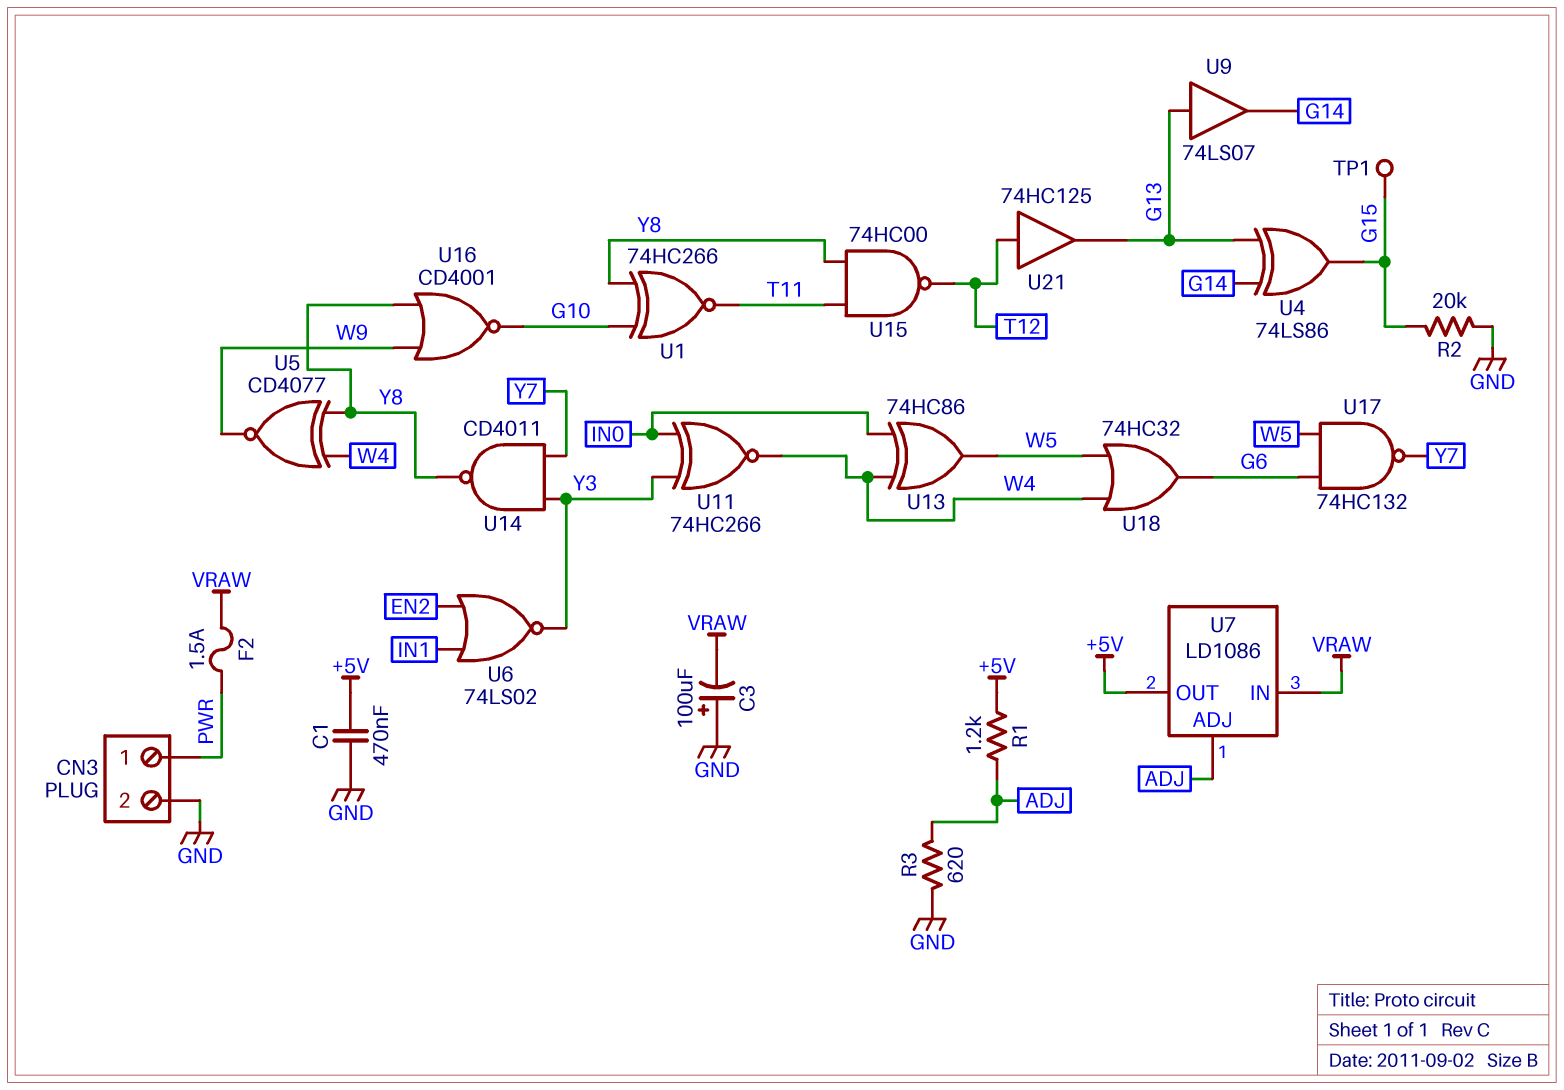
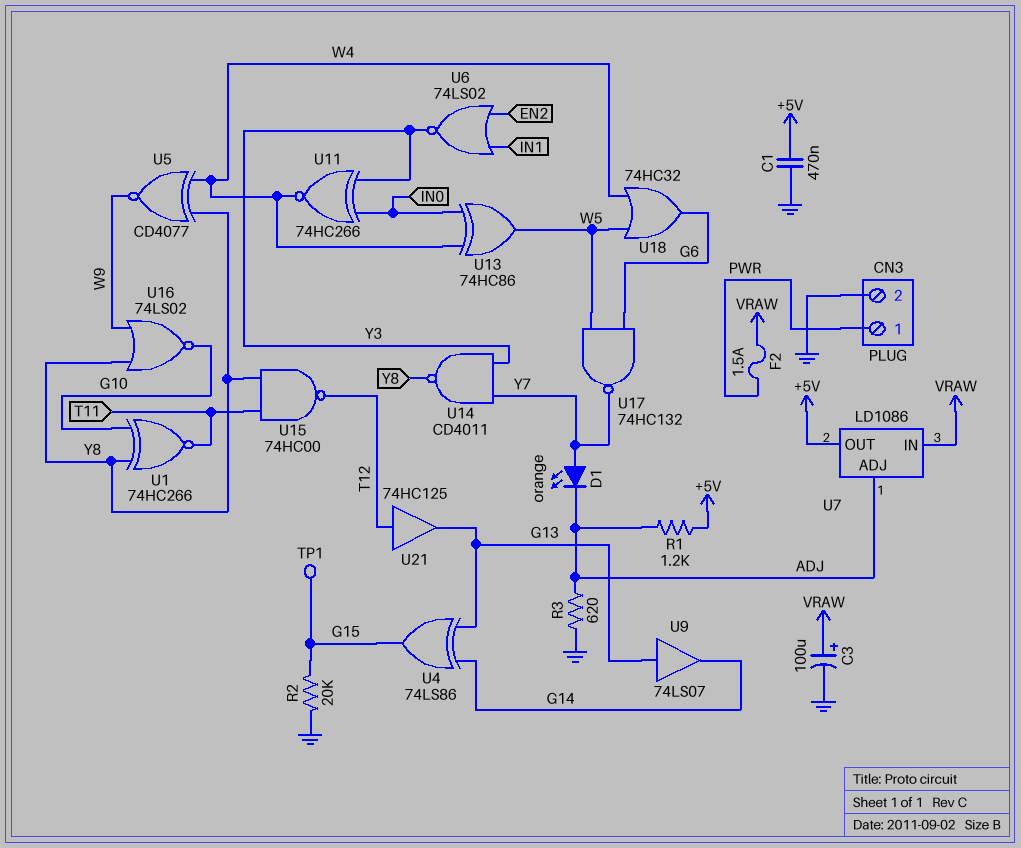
C3: 100uF (plus GND, minus VRAW) -> 100uF (plus VRAW, minus GND)
D1: none -> LED orange (A Y7, K ADJ)
U16: NOR CD4001 (in W9, in Y8, out G10) -> NOR 74LS02 (in W9, in Y8, out G10)

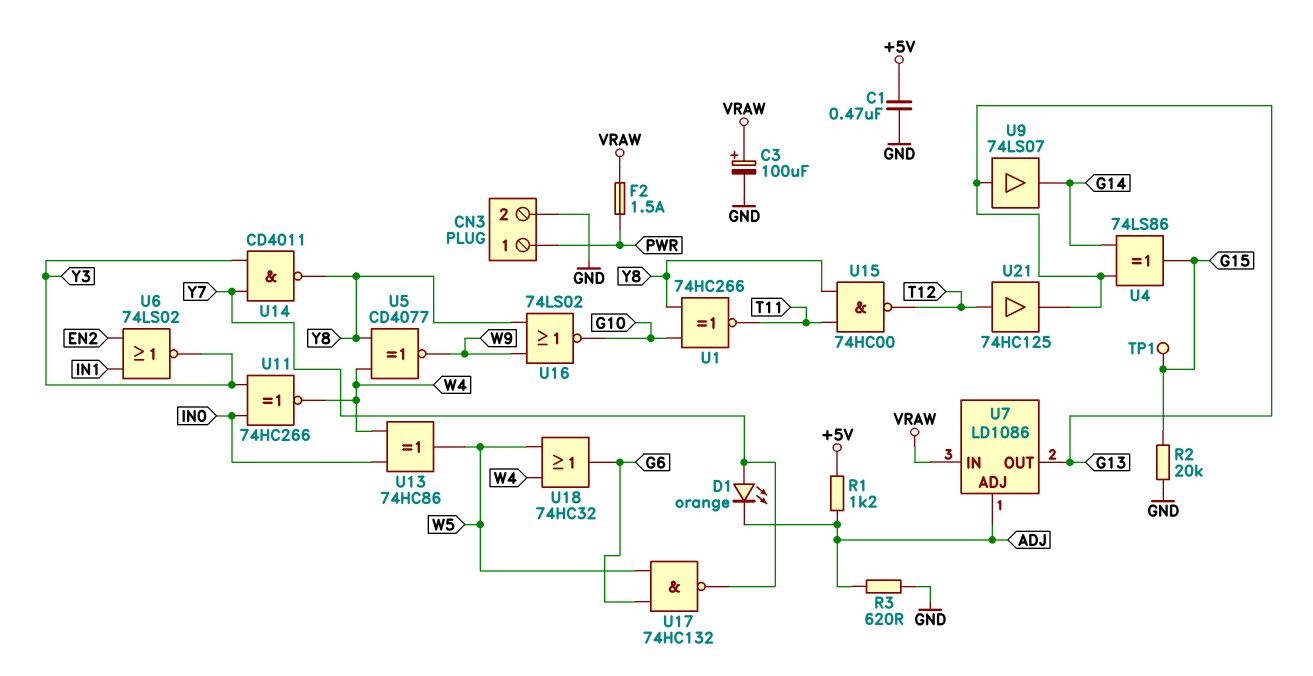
U7 pin OUT: +5V -> G13

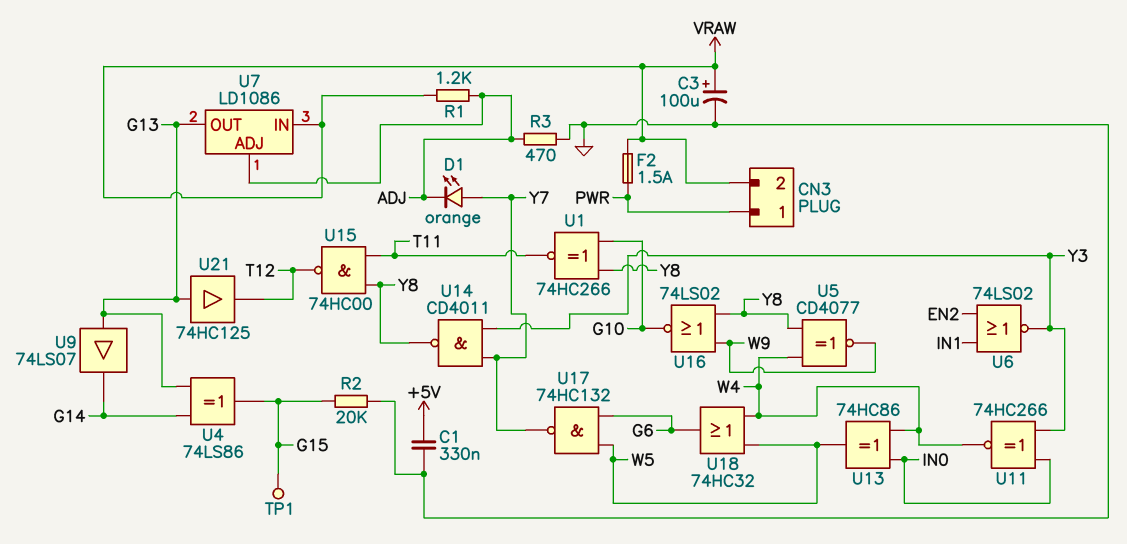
C1: 470nF (+5V, GND) -> 330nF (+5V, GND)
CN3 pin 2: GND -> VRAW
R1: 1.2k (+5V, ADJ) -> 1.2k (ADJ, VRAW)
R3: 620 (ADJ, GND) -> 470 (ADJ, GND)
U21: buffer 74HC125 (in T12, out G13) -> buffer 74HC125 (in G13, out T12)

